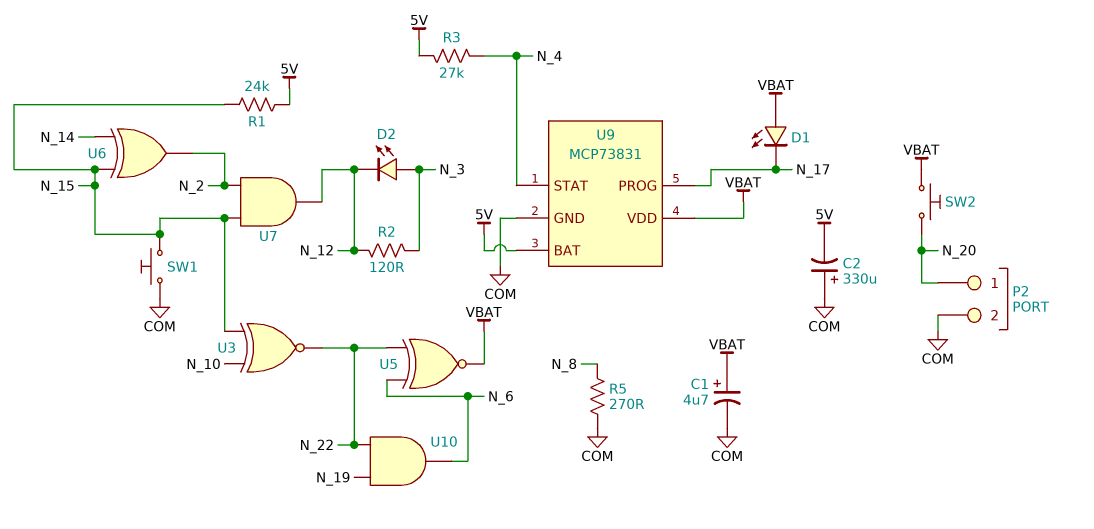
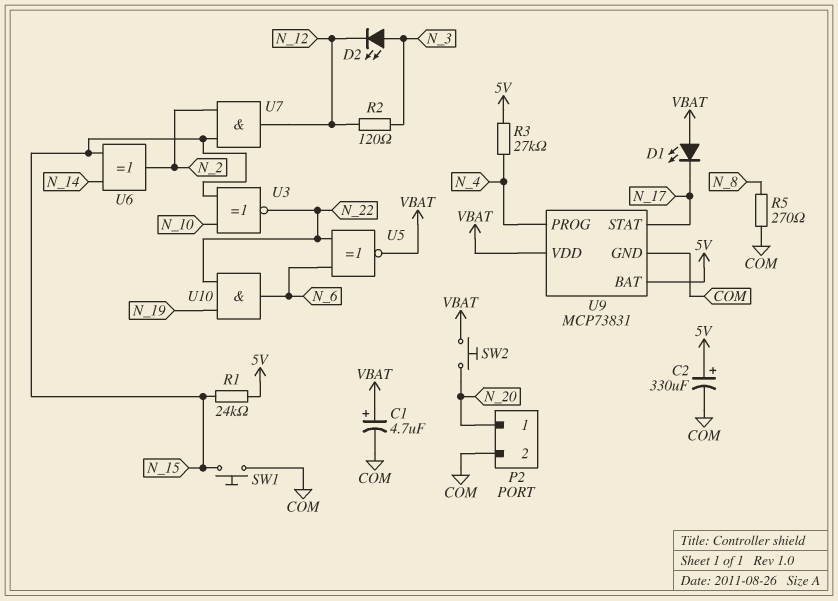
C2: 330uF (plus COM, minus 5V) -> 330uF (plus 5V, minus COM)
U9 pin PROG: N_17 -> N_4
U9 pin STAT: N_4 -> N_17

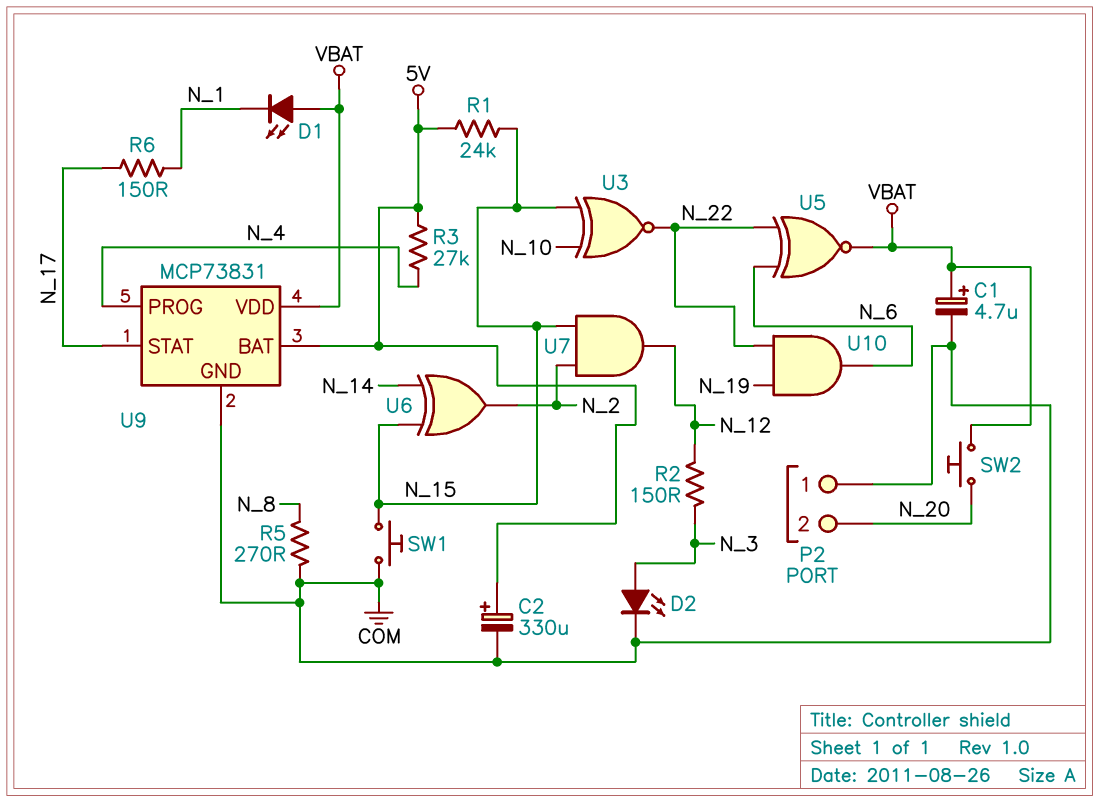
D1: LED (A VBAT, K N_17) -> LED (A VBAT, K N_1)
D2: LED (A N_3, K N_12) -> LED (A N_3, K COM)
P2 pin 1: N_20 -> COM
P2 pin 2: COM -> N_20
R2: 120 (N_3, N_12) -> 150 (N_3, N_12)
R6: none -> 150 (N_1, N_17)

